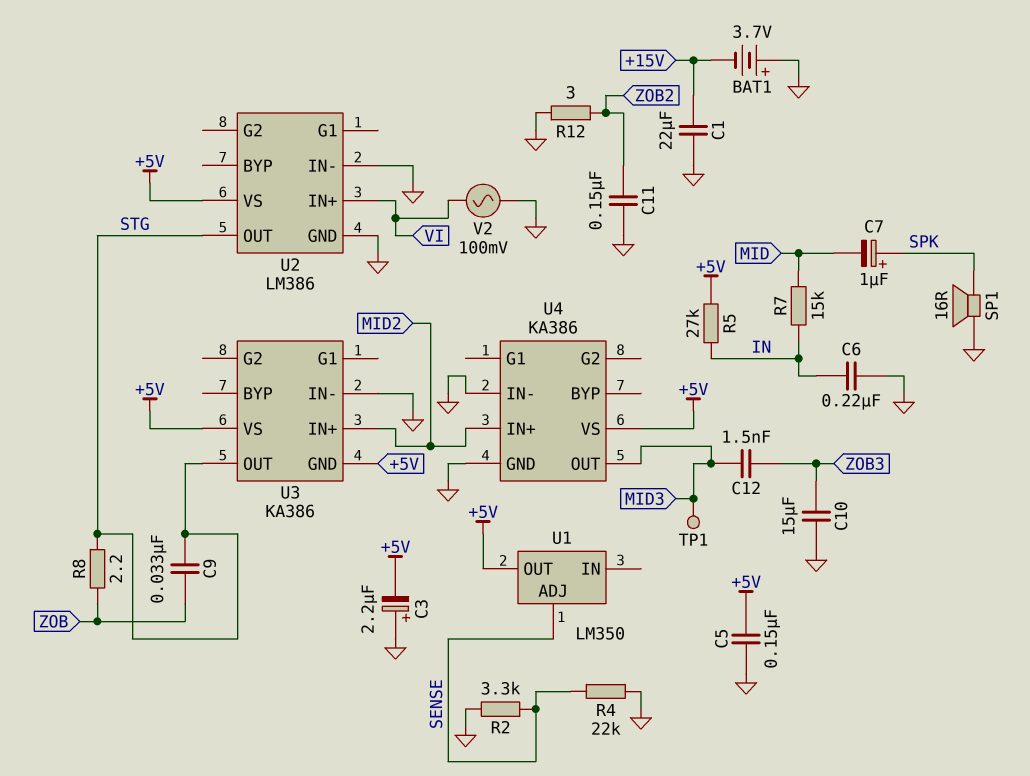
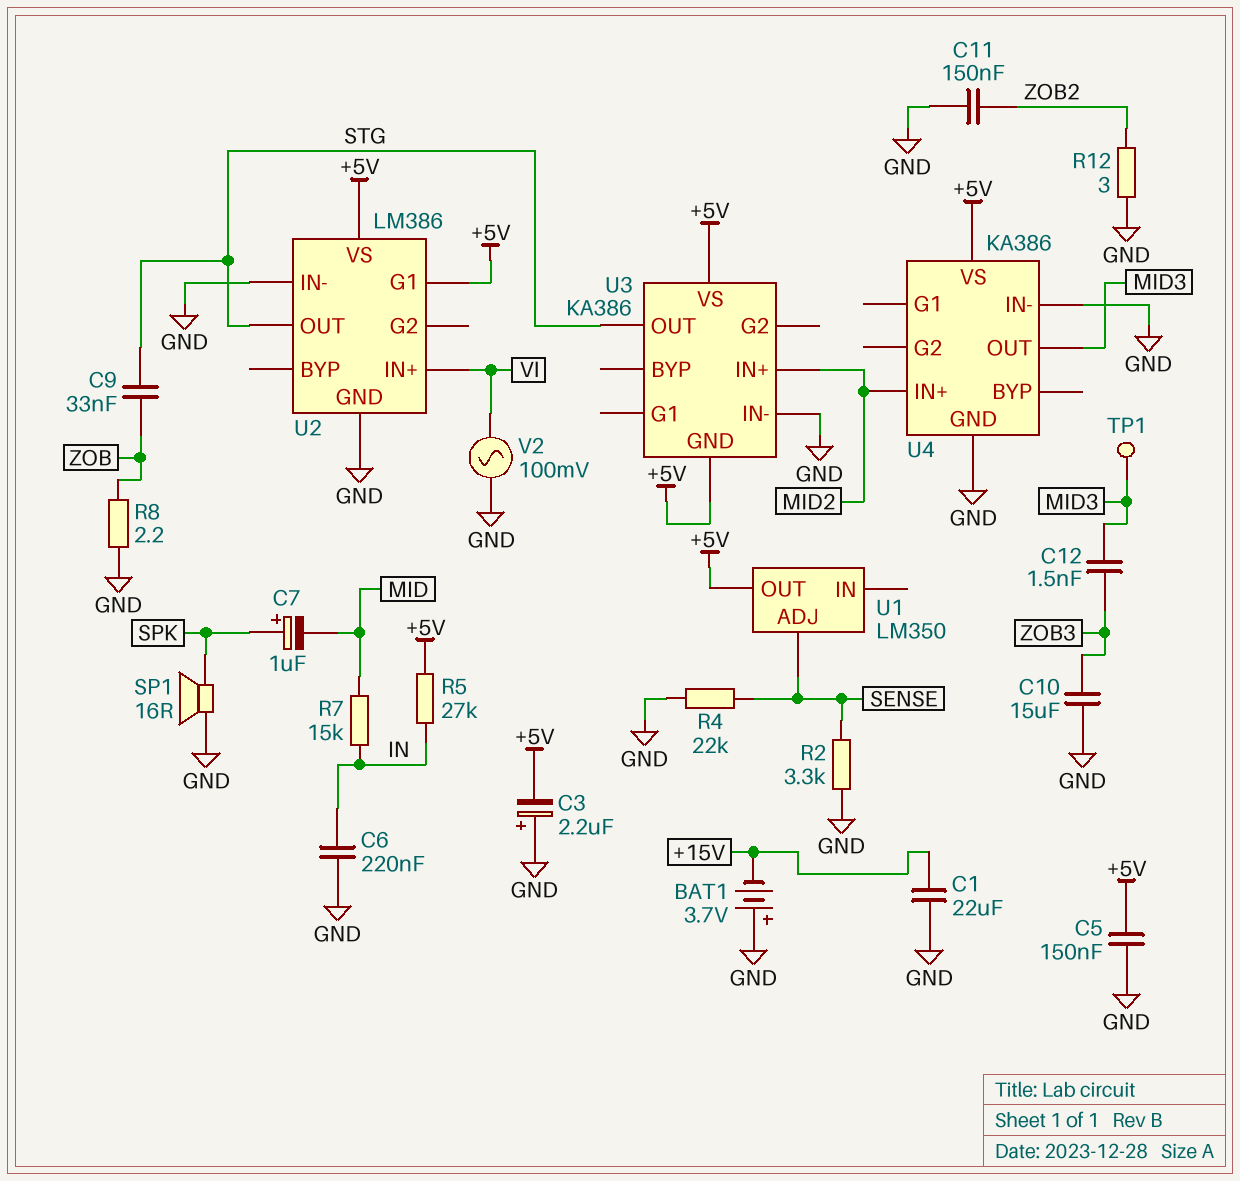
R8: 2.2 (STG, ZOB) -> 2.2 (GND, ZOB)
U2 pin G1: none -> +5V

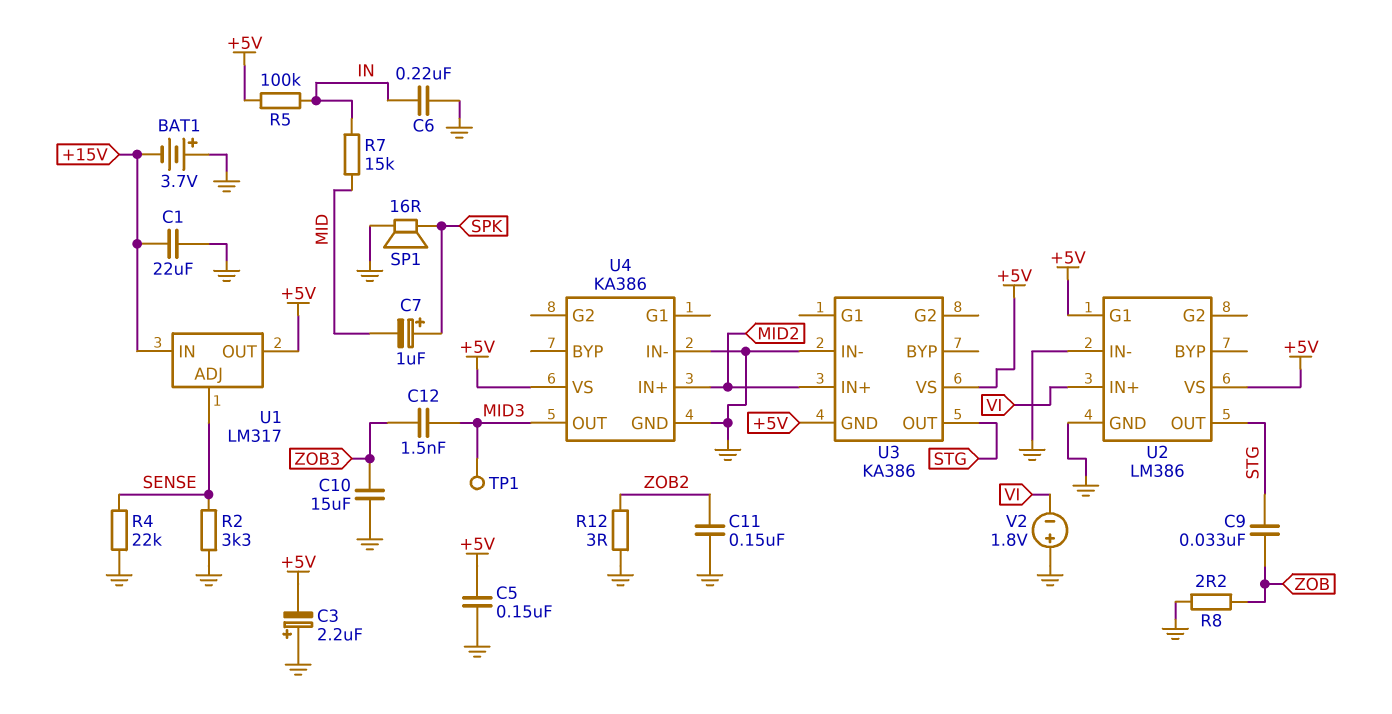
R5: 27k (+5V, IN) -> 100k (+5V, IN)
U1: LM350 -> LM317
U1 pin IN: none -> +15V
V2: AC 100mV (GND, VI) -> 1.8V (plus GND, minus VI)

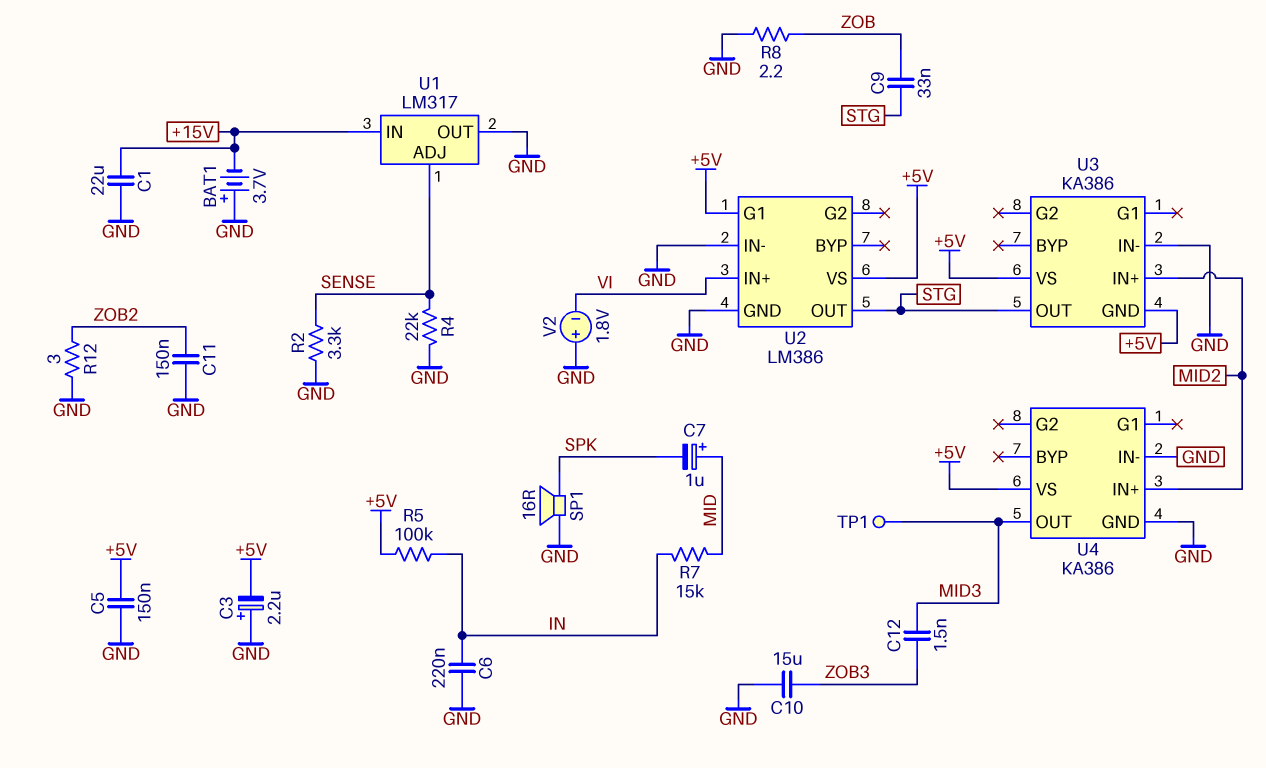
C7: 1uF (plus SPK, minus MID) -> 1uF (plus MID, minus SPK)
U1 pin OUT: +5V -> GND

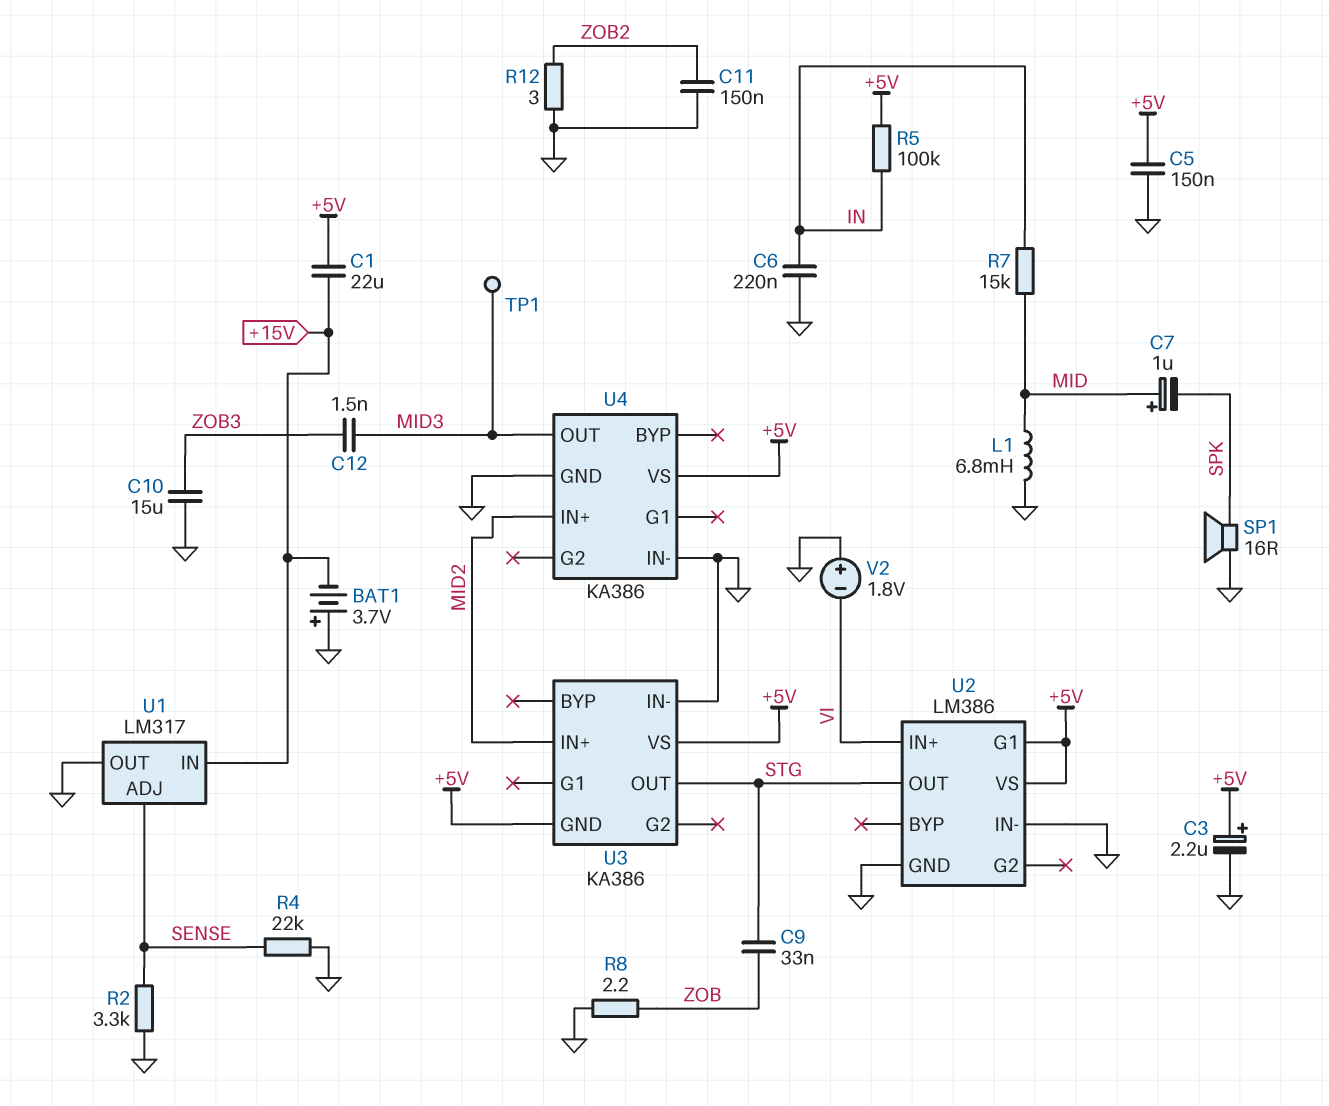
C1: 22uF (+15V, GND) -> 22uF (+5V, +15V)
C3: 2.2uF (plus GND, minus +5V) -> 2.2uF (plus +5V, minus GND)
L1: none -> 6.8mH (GND, MID)

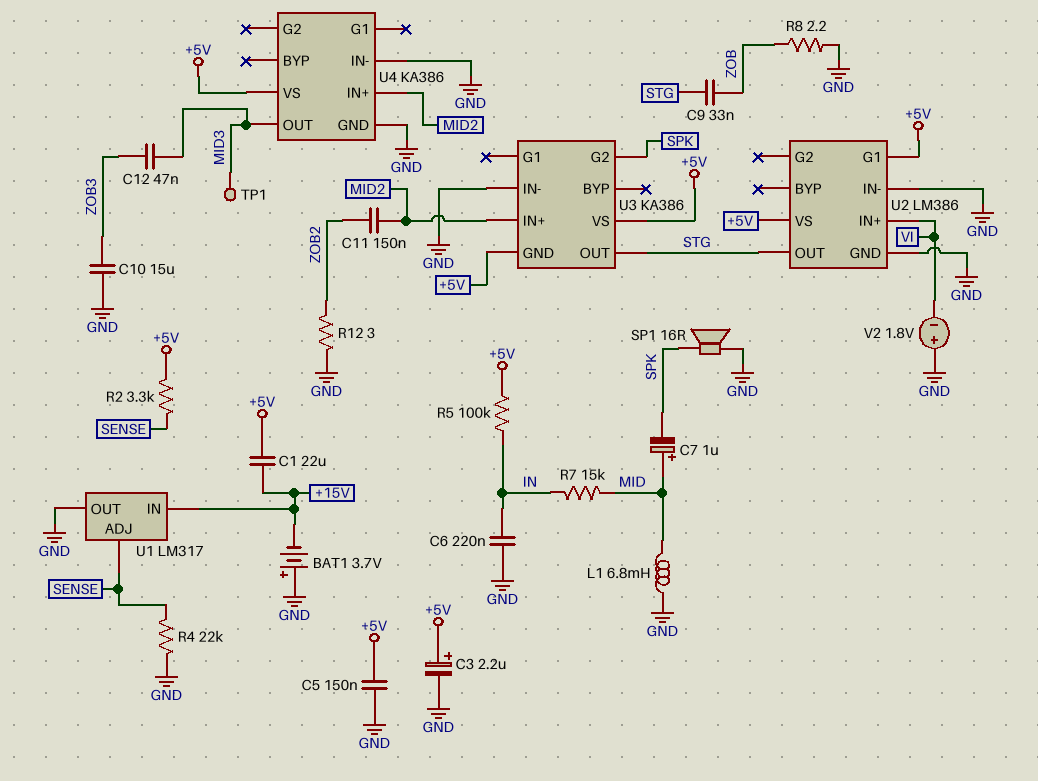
C11: 150nF (GND, ZOB2) -> 150nF (MID2, ZOB2)
C12: 1.5nF (MID3, ZOB3) -> 47nF (MID3, ZOB3)
R2: 3.3k (GND, SENSE) -> 3.3k (+5V, SENSE)
U3 pin G2: none -> SPK

